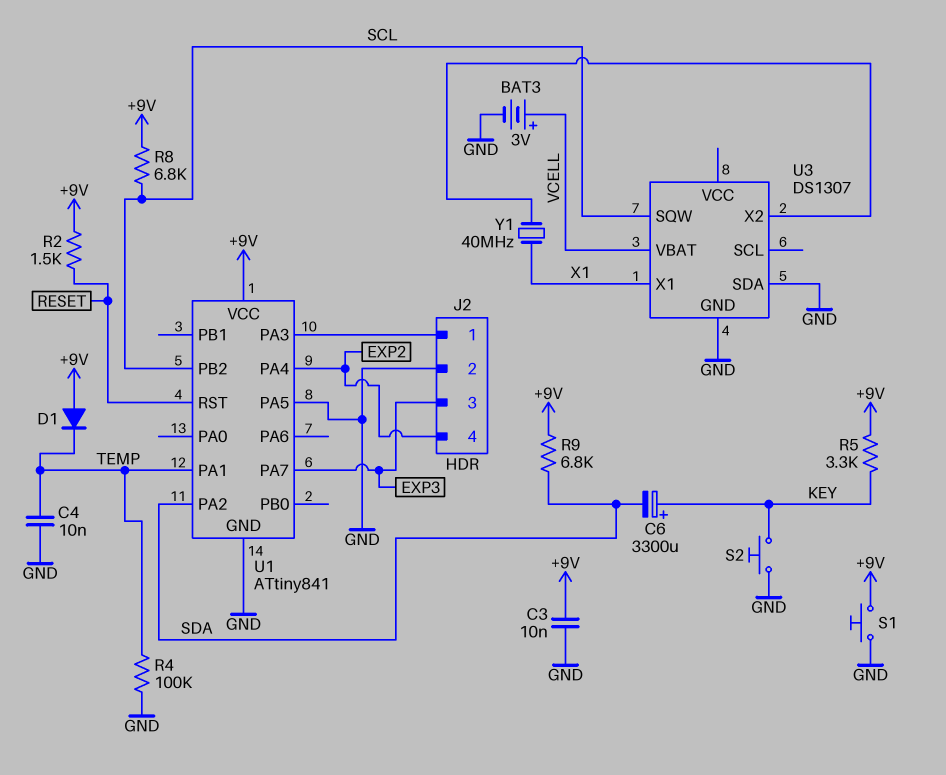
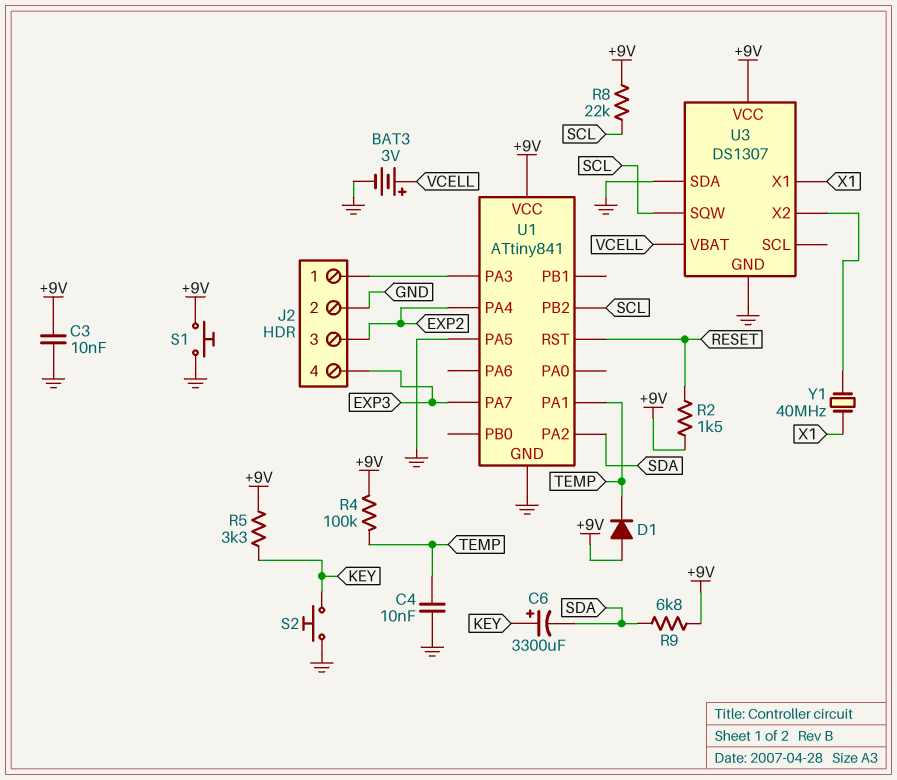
J2 pin 3: EXP3 -> EXP2
J2 pin 4: EXP2 -> EXP3
R4: 100k (GND, TEMP) -> 100k (+9V, TEMP)
R8: 6.8k (+9V, SCL) -> 22k (+9V, SCL)
U3 pin VCC: none -> +9V

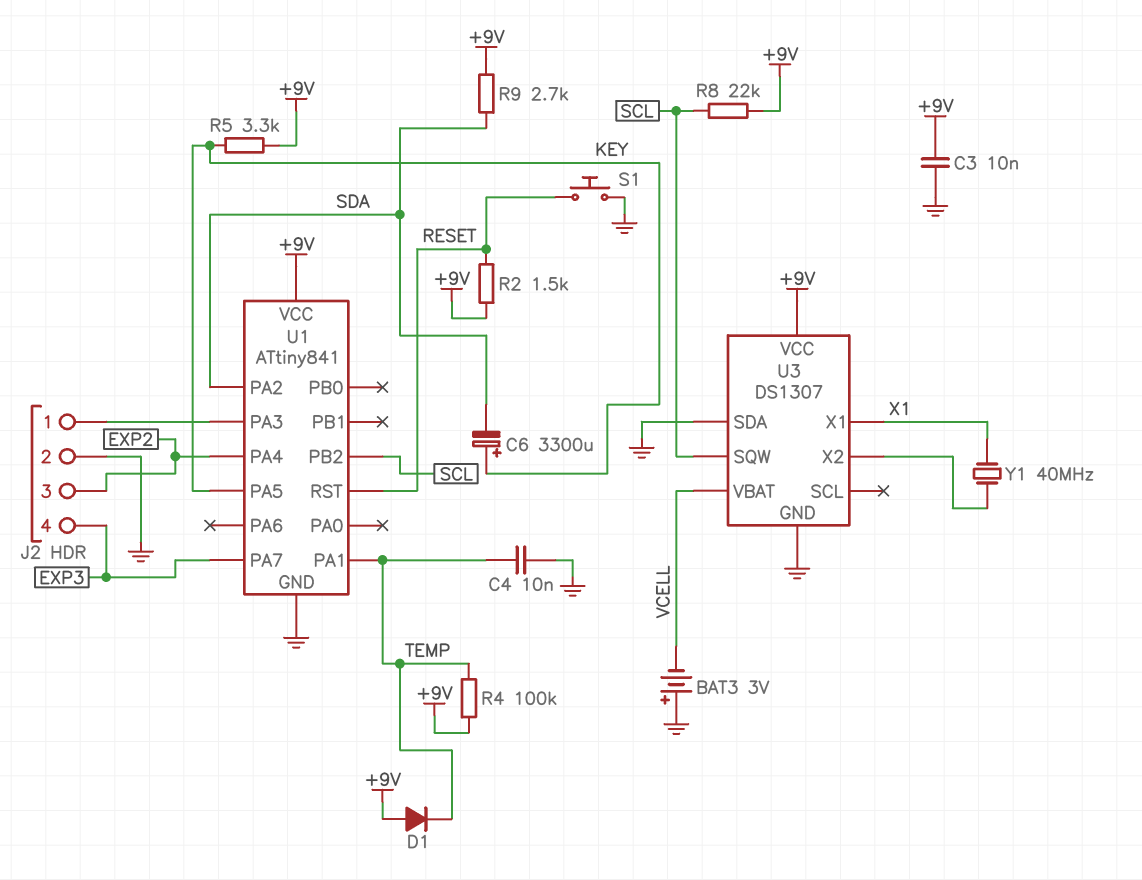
BAT3: 3V (plus VCELL, minus GND) -> 3V (plus GND, minus VCELL)
R9: 6.8k (+9V, SDA) -> 2.7k (+9V, SDA)
S1: button (+9V, GND) -> button (GND, RESET)
S2: button (GND, KEY) -> none
U1 pin PA5: GND -> KEY

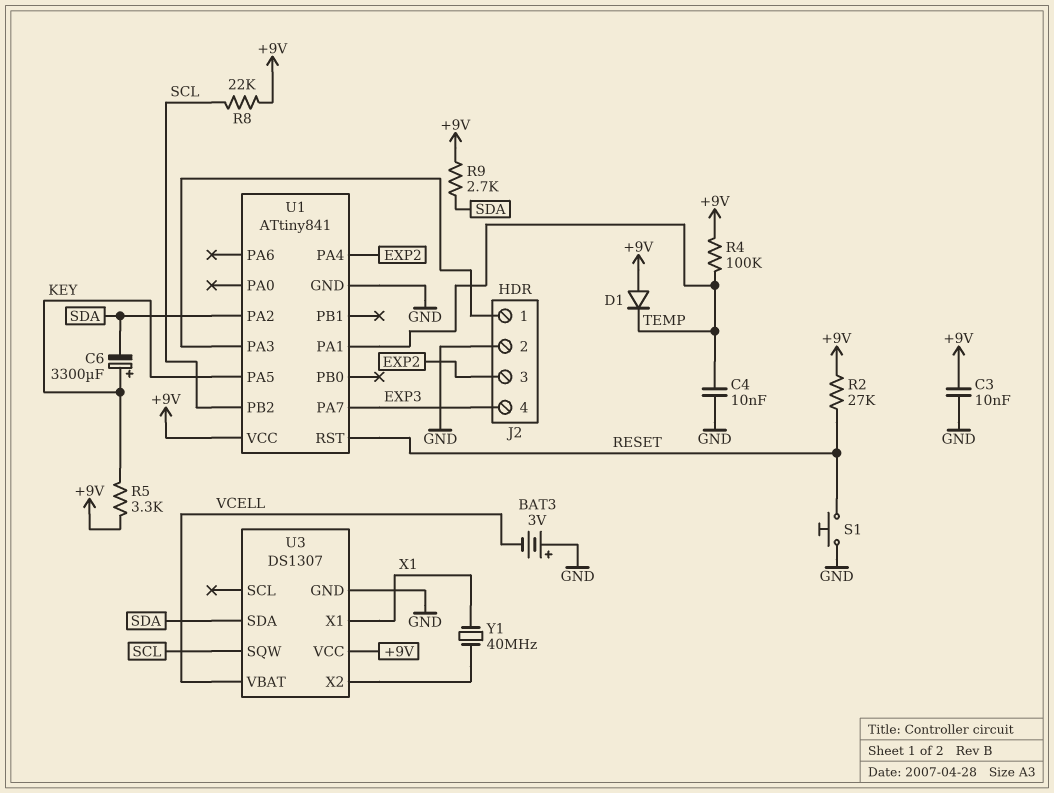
R2: 1.5k (+9V, RESET) -> 27k (+9V, RESET)
U3 pin SDA: GND -> SDA

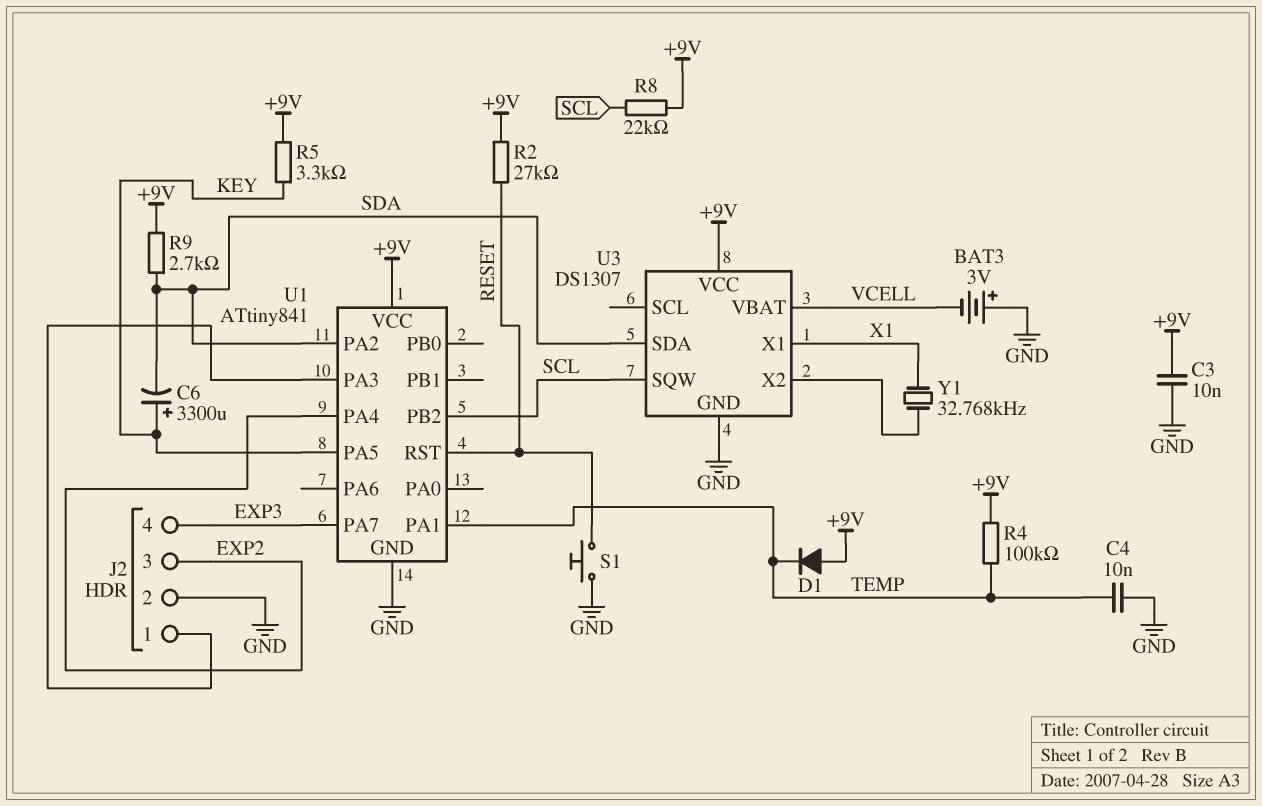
Y1: 40MHz (U3/X2, X1) -> 32.768kHz (U3/X2, X1)

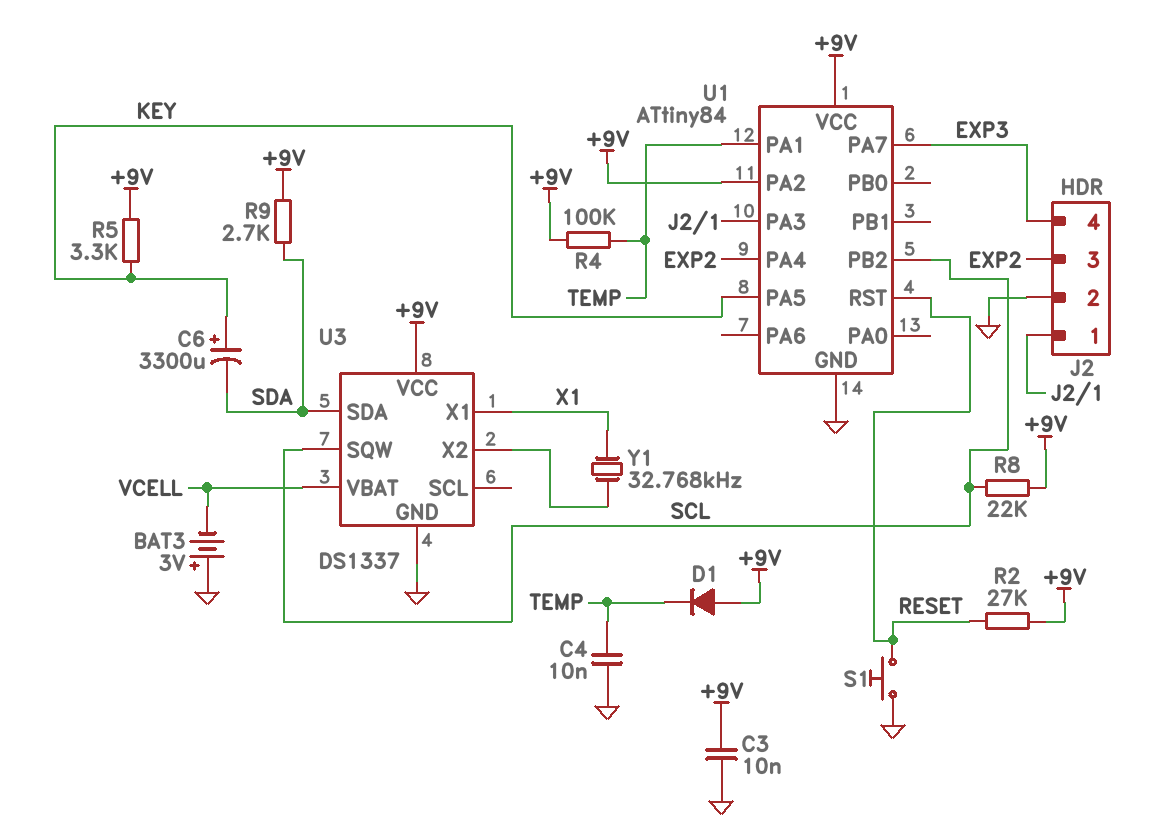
U1: ATtiny841 -> ATtiny84
U1 pin PA2: SDA -> +9V
U3: DS1307 -> DS1337

